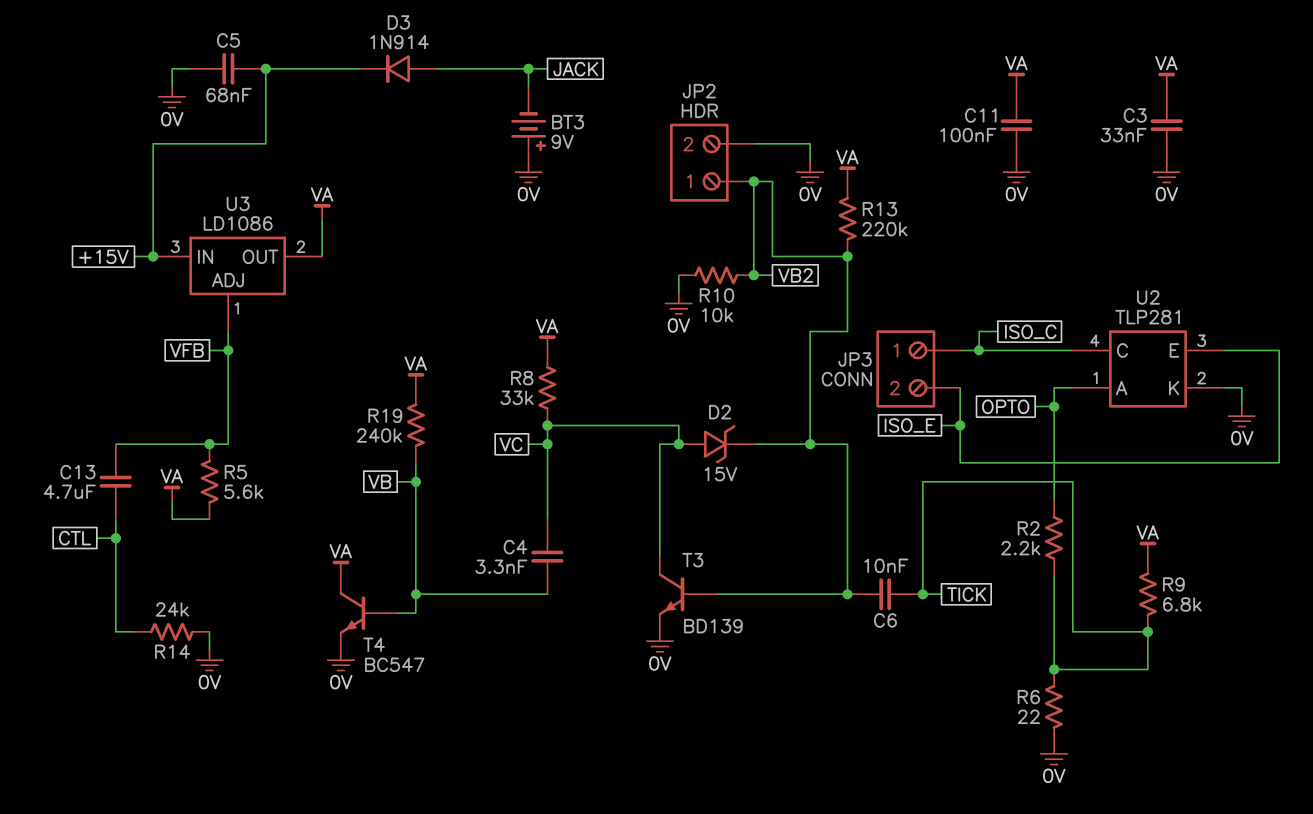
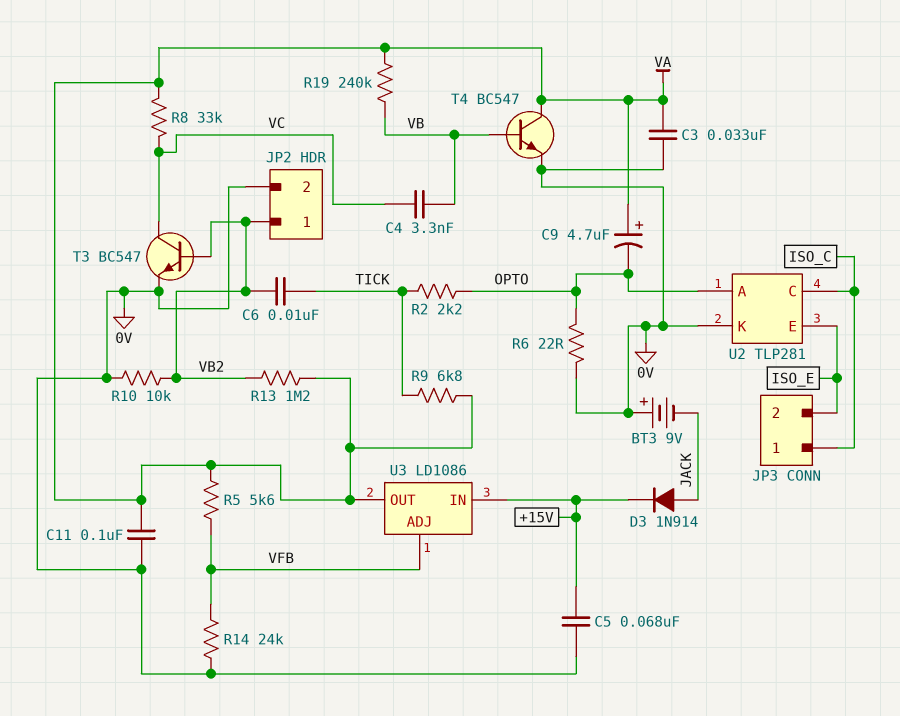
C9: none -> 4.7uF (plus VA, minus OPTO)
C13: 4.7uF (CTL, VFB) -> none
D2: zener 15V (A VC, K VB2) -> none
R6: 22 (0V, TICK) -> 22 (0V, OPTO)
R13: 220k (VA, VB2) -> 1.2M (VA, VB2)
R14: 24k (0V, CTL) -> 24k (0V, VFB)
T3: NPN BD139 (B VB2, C VC, E 0V) -> NPN BC547 (B VB2, C VC, E 0V)

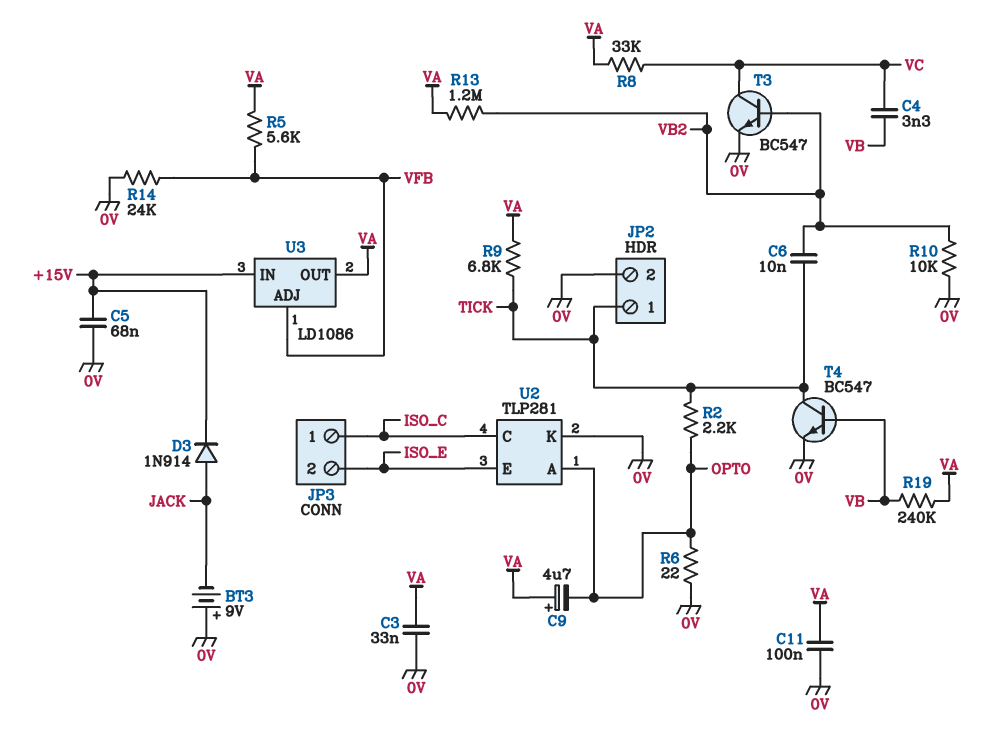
JP2 pin 1: VB2 -> TICK
T4: NPN BC547 (B VB, C VA, E 0V) -> NPN BC547 (B VB, C TICK, E 0V)

